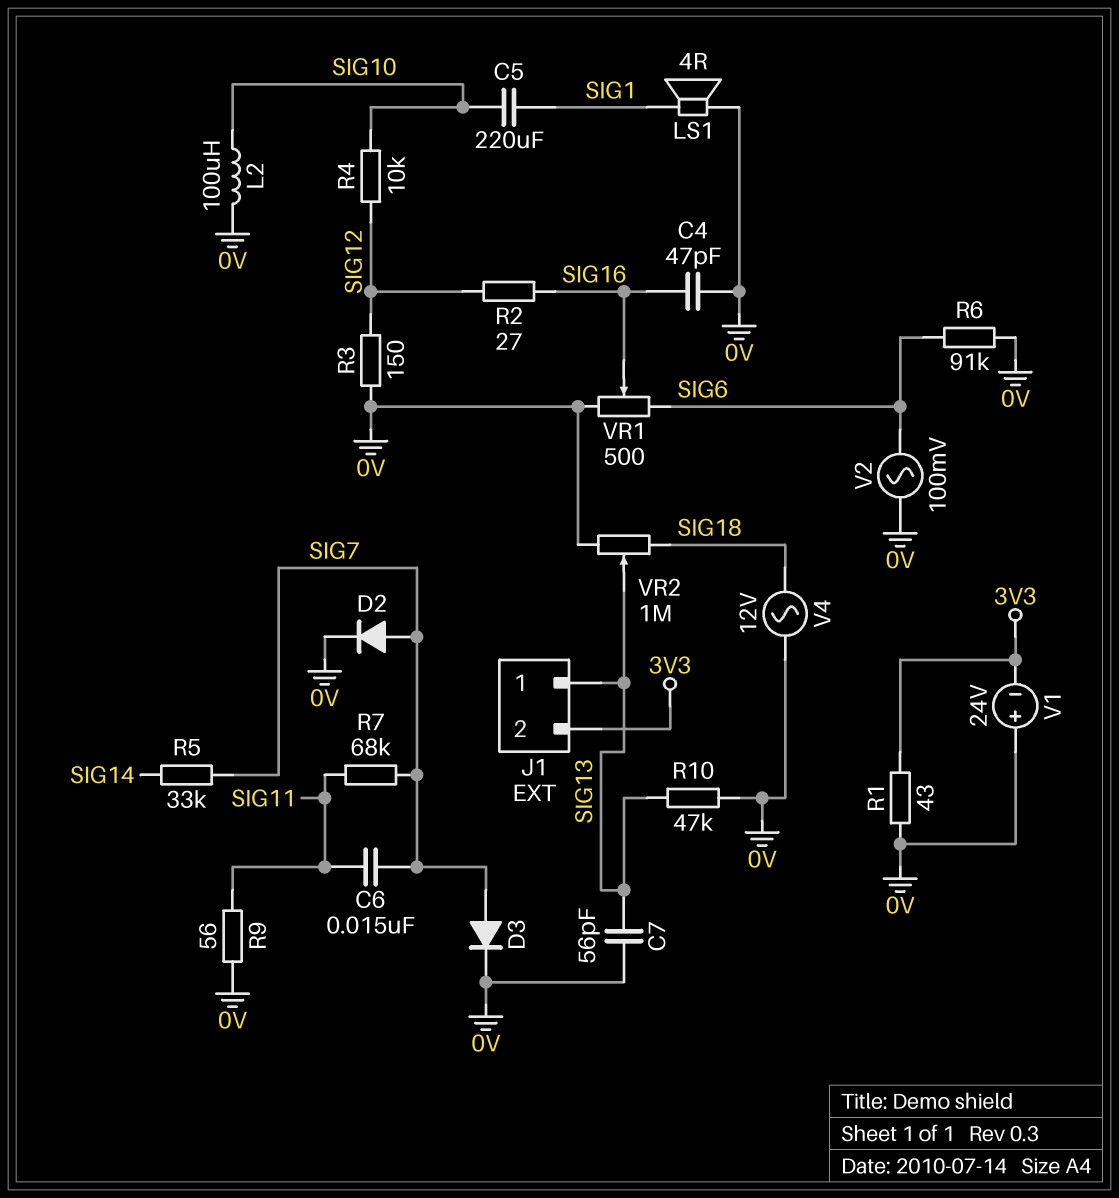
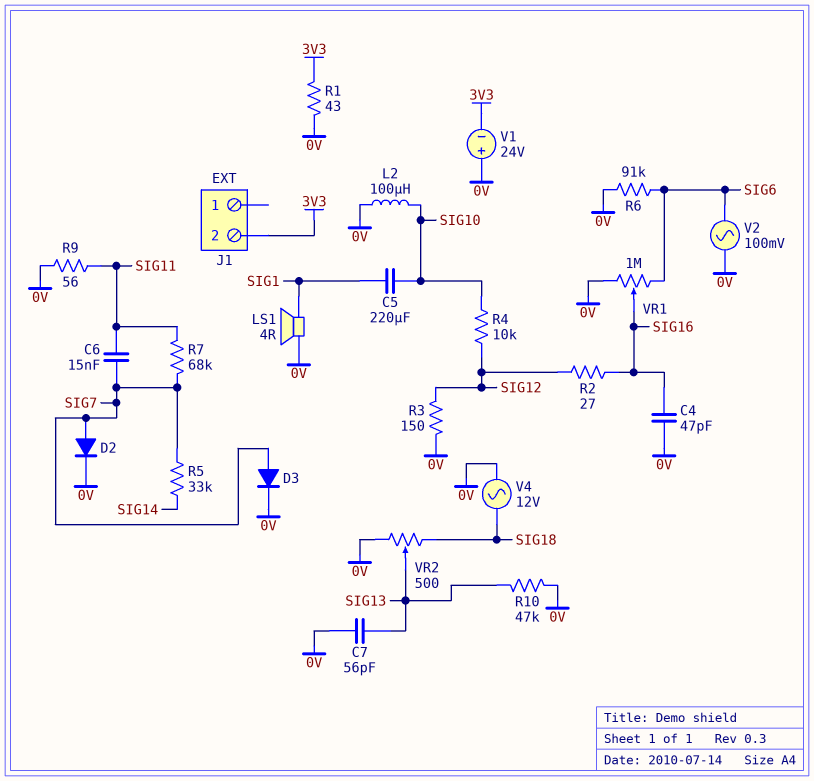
J1 pin 1: SIG13 -> none
VR1: 500 (0V, SIG6, wiper SIG16) -> 1M (0V, SIG6, wiper SIG16)
VR2: 1M (0V, SIG18, wiper SIG13) -> 500 (0V, SIG18, wiper SIG13)

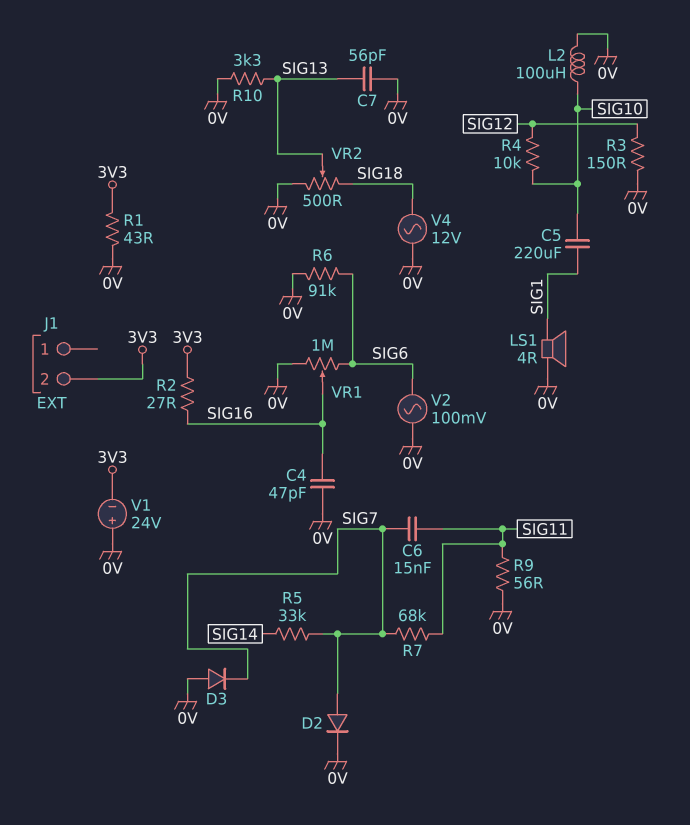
D3: diode (A SIG7, K 0V) -> diode (A 0V, K SIG7)
R2: 27 (SIG12, SIG16) -> 27 (3V3, SIG16)
R10: 47k (0V, SIG13) -> 3.3k (0V, SIG13)

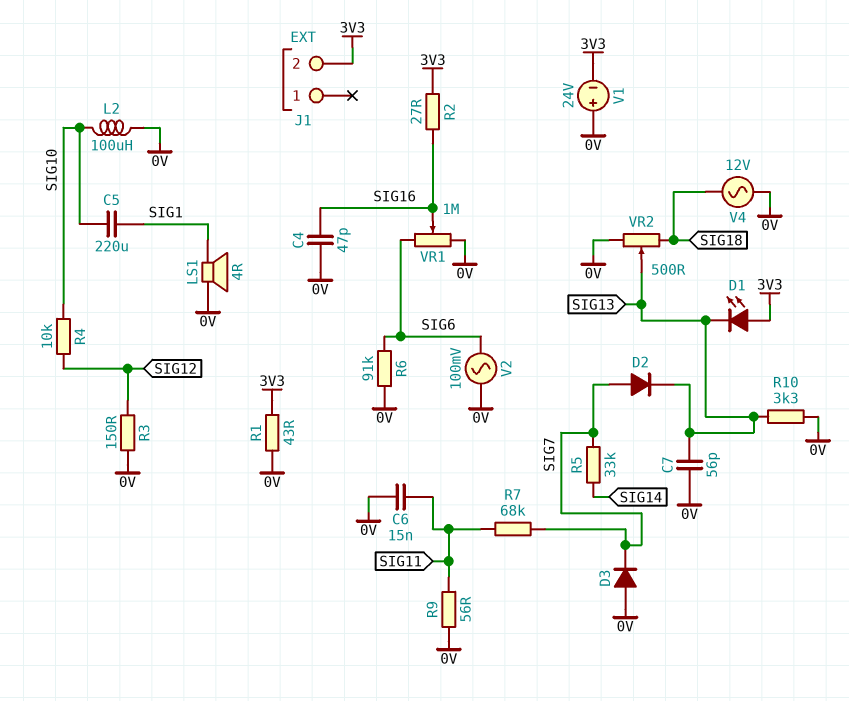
C6: 15nF (SIG7, SIG11) -> 15nF (0V, SIG11)
D1: none -> LED (A 3V3, K SIG13)
D2: diode (A SIG7, K 0V) -> diode (A SIG7, K SIG13)

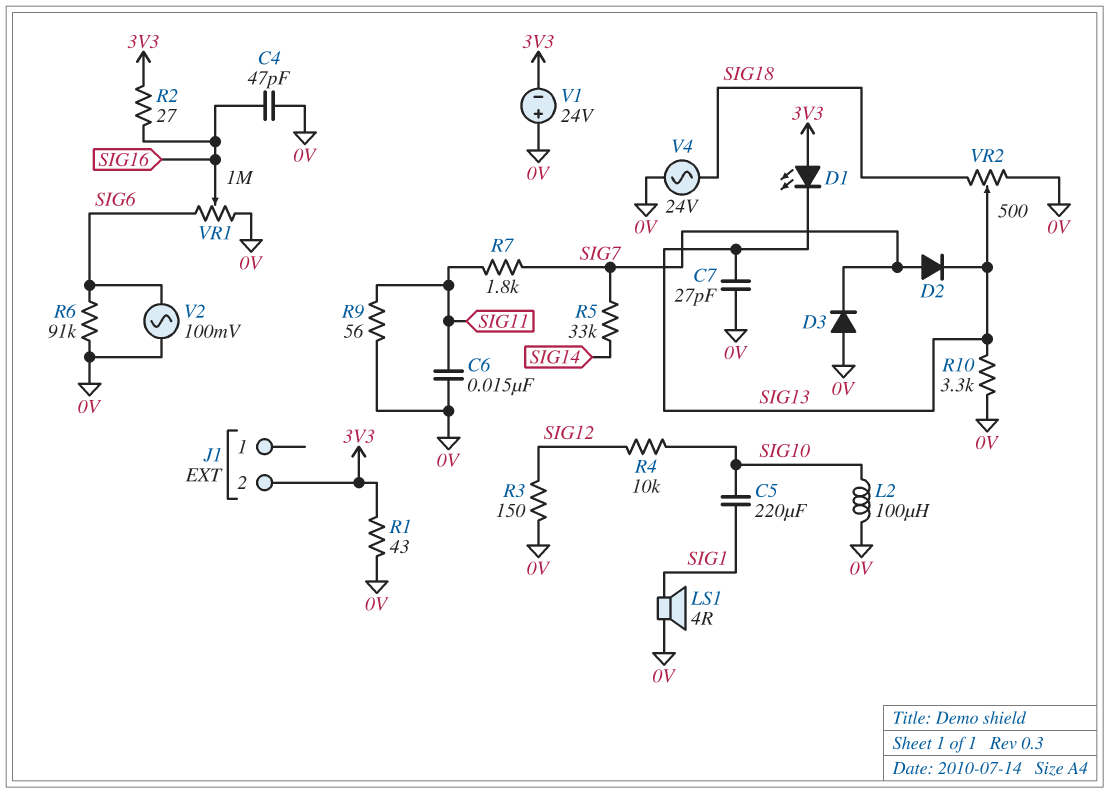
C7: 56pF (0V, SIG13) -> 27pF (0V, SIG13)
R7: 68k (SIG7, SIG11) -> 1.8k (SIG7, SIG11)
V4: AC 12V (0V, SIG18) -> AC 24V (0V, SIG18)

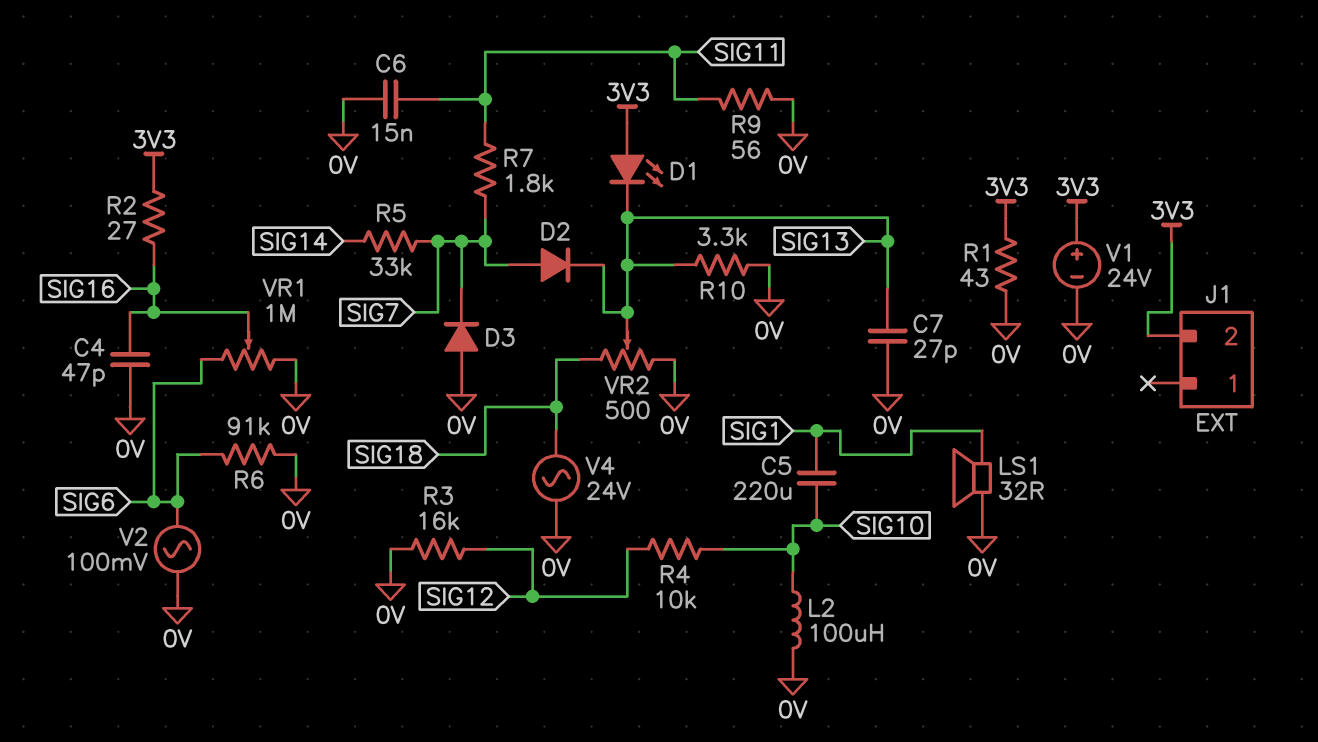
LS1: speaker 4R (0V, SIG1) -> speaker 32R (0V, SIG1)
R3: 150 (0V, SIG12) -> 16k (0V, SIG12)
V1: 24V (plus 0V, minus 3V3) -> 24V (plus 3V3, minus 0V)

